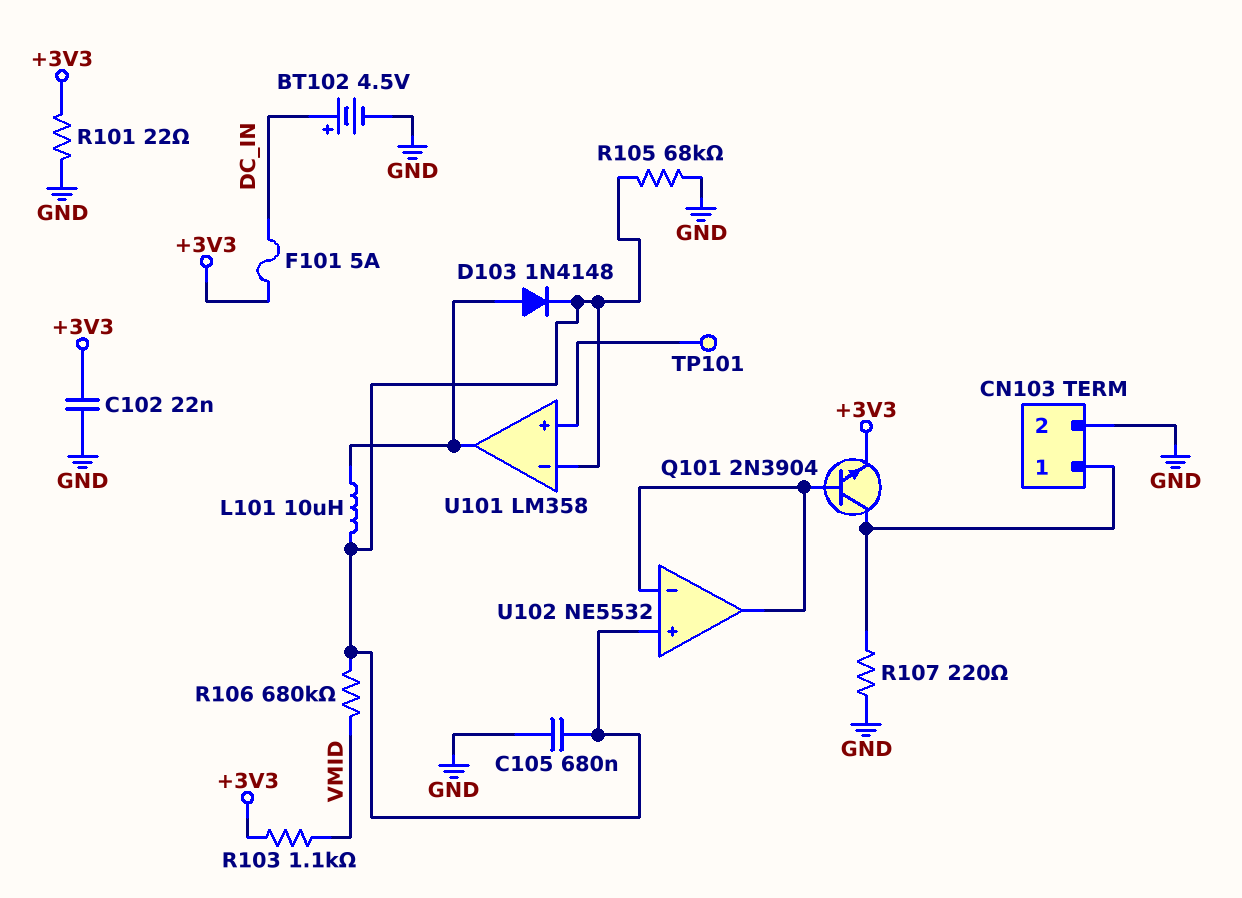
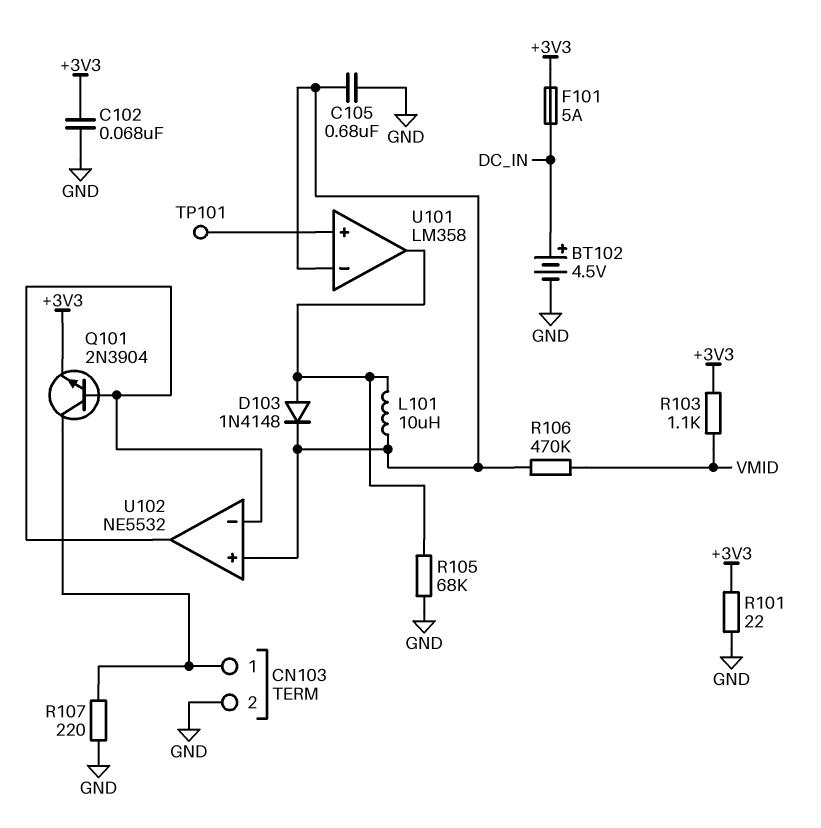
C102: 22nF (+3V3, GND) -> 68nF (+3V3, GND)
R105: 68k (GND, U101/in-) -> 68k (GND, U101/out)
R106: 680k (U101/in-, VMID) -> 470k (U101/in-, VMID)

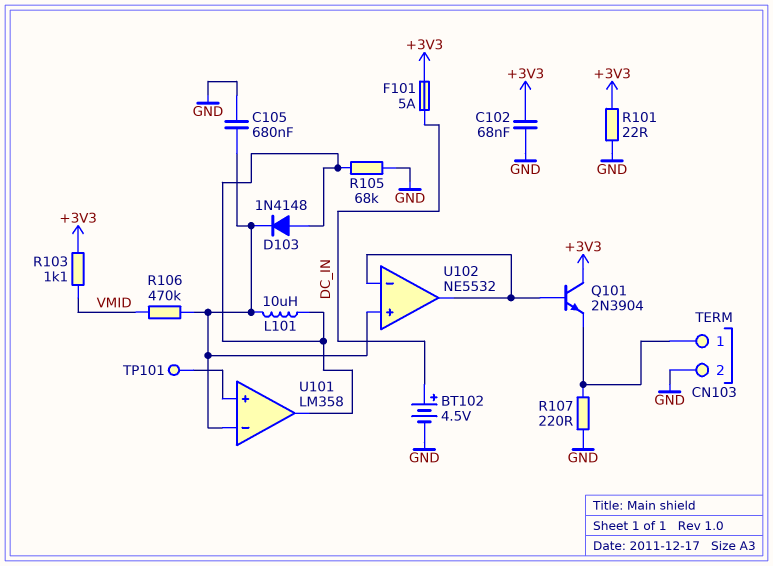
Q101: NPN 2N3904 (B U102/in-, C CN103/1, E +3V3) -> NPN 2N3904 (B U102/in-, C +3V3, E CN103/1)

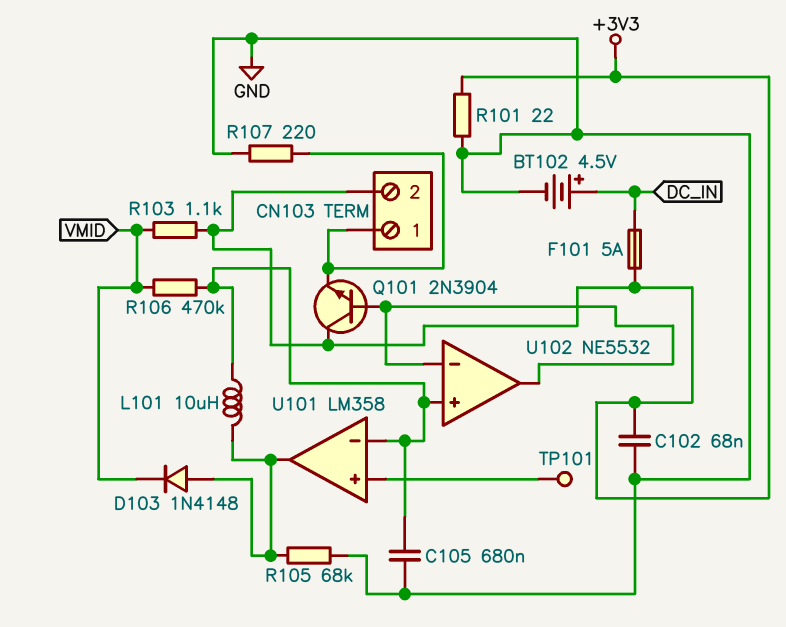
CN103 pin 2: GND -> +3V3
D103: diode 1N4148 (A U101/out, K U101/in-) -> diode 1N4148 (A U101/out, K VMID)

